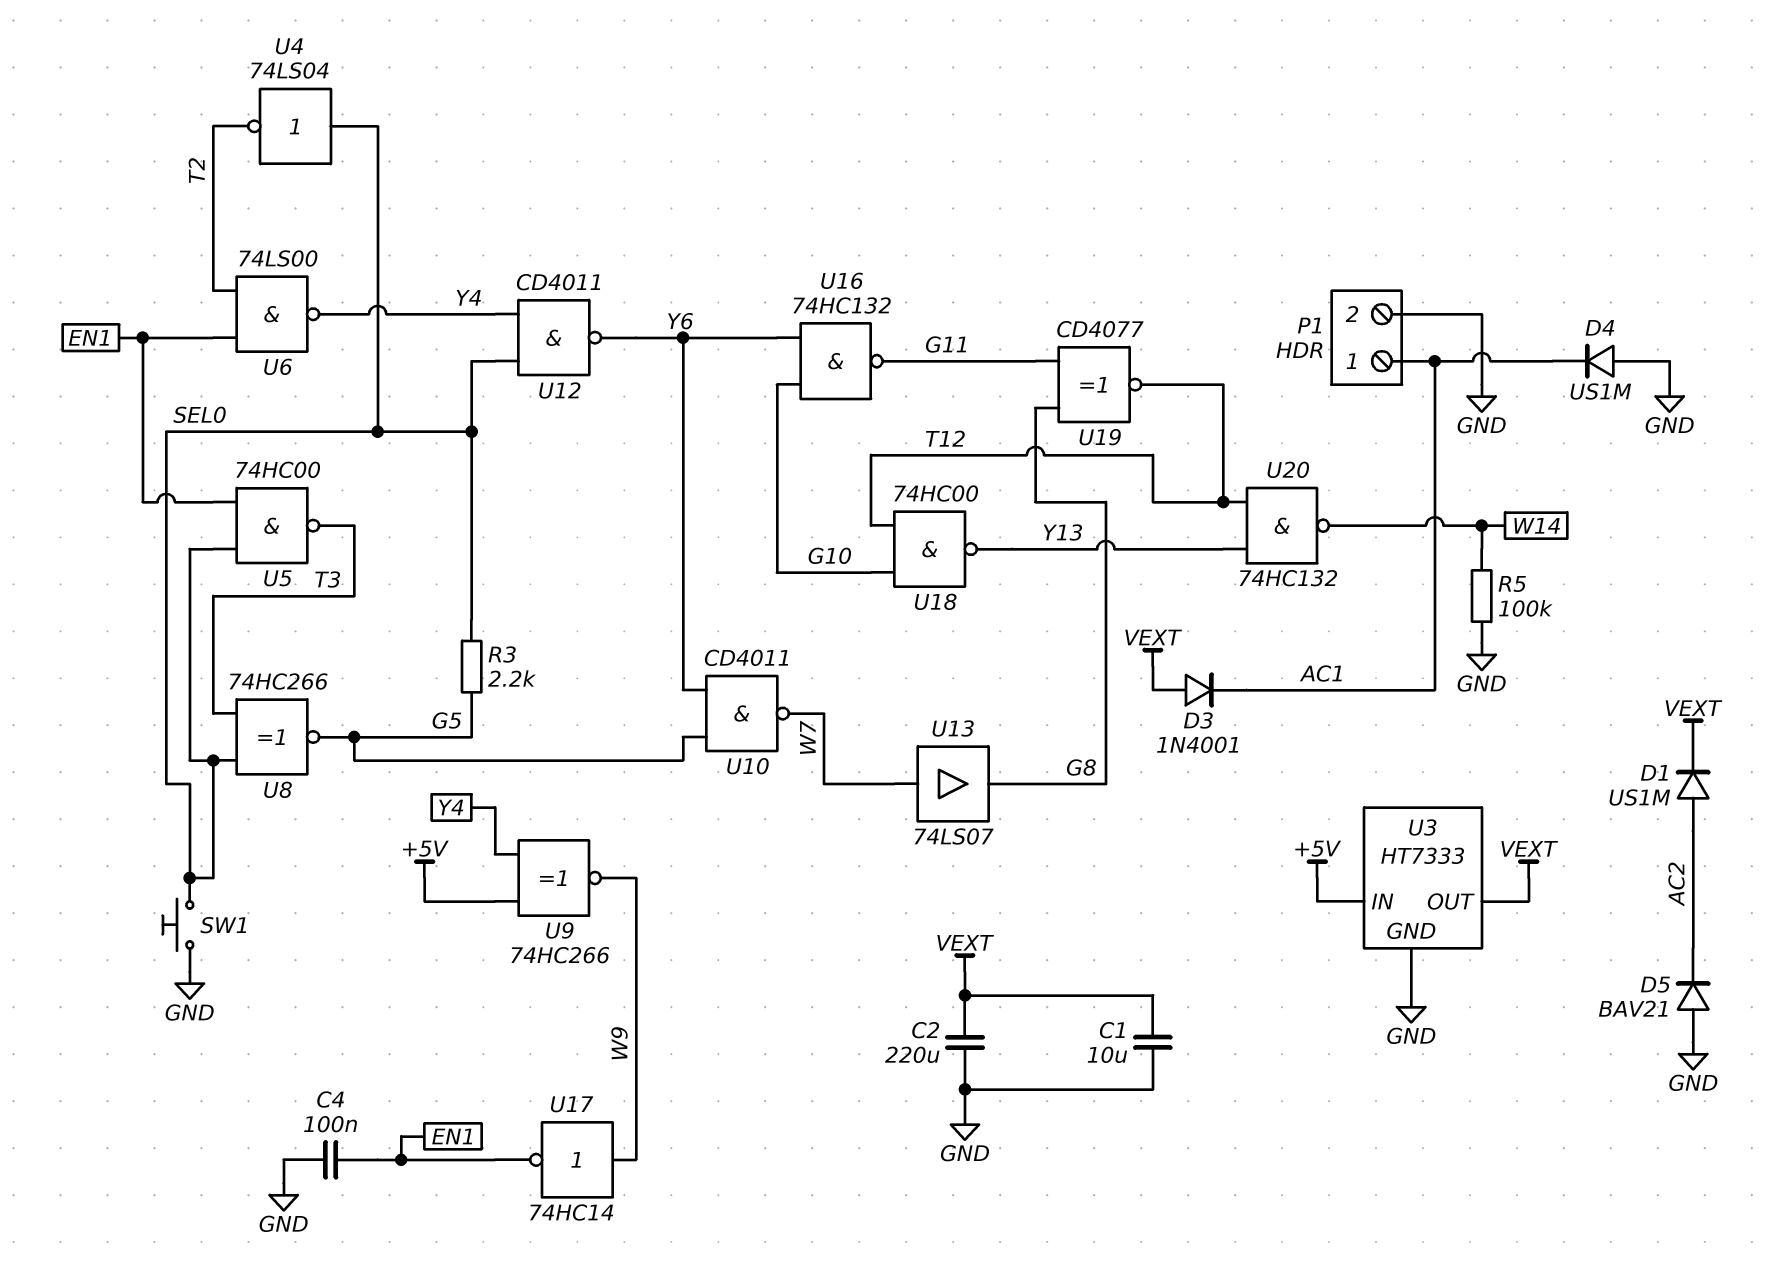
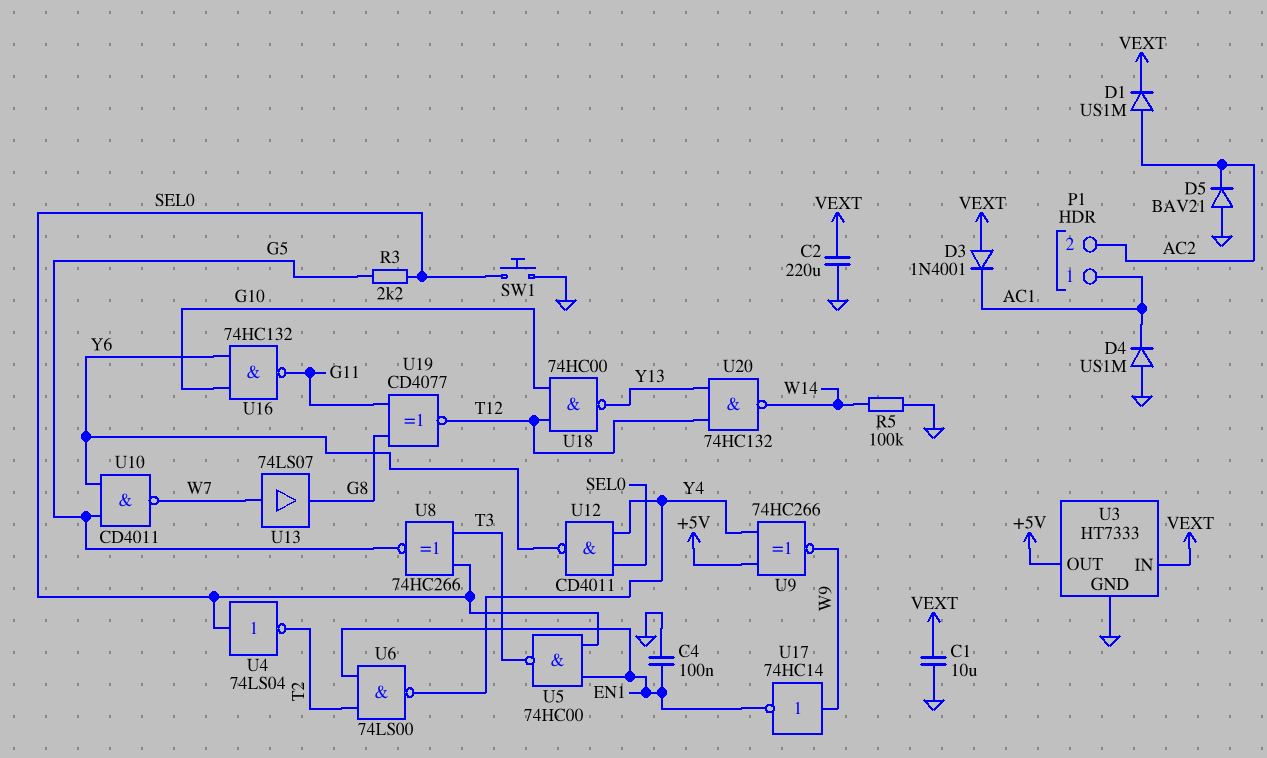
P1 pin 2: GND -> AC2
U3 pin IN: +5V -> VEXT
U3 pin OUT: VEXT -> +5V

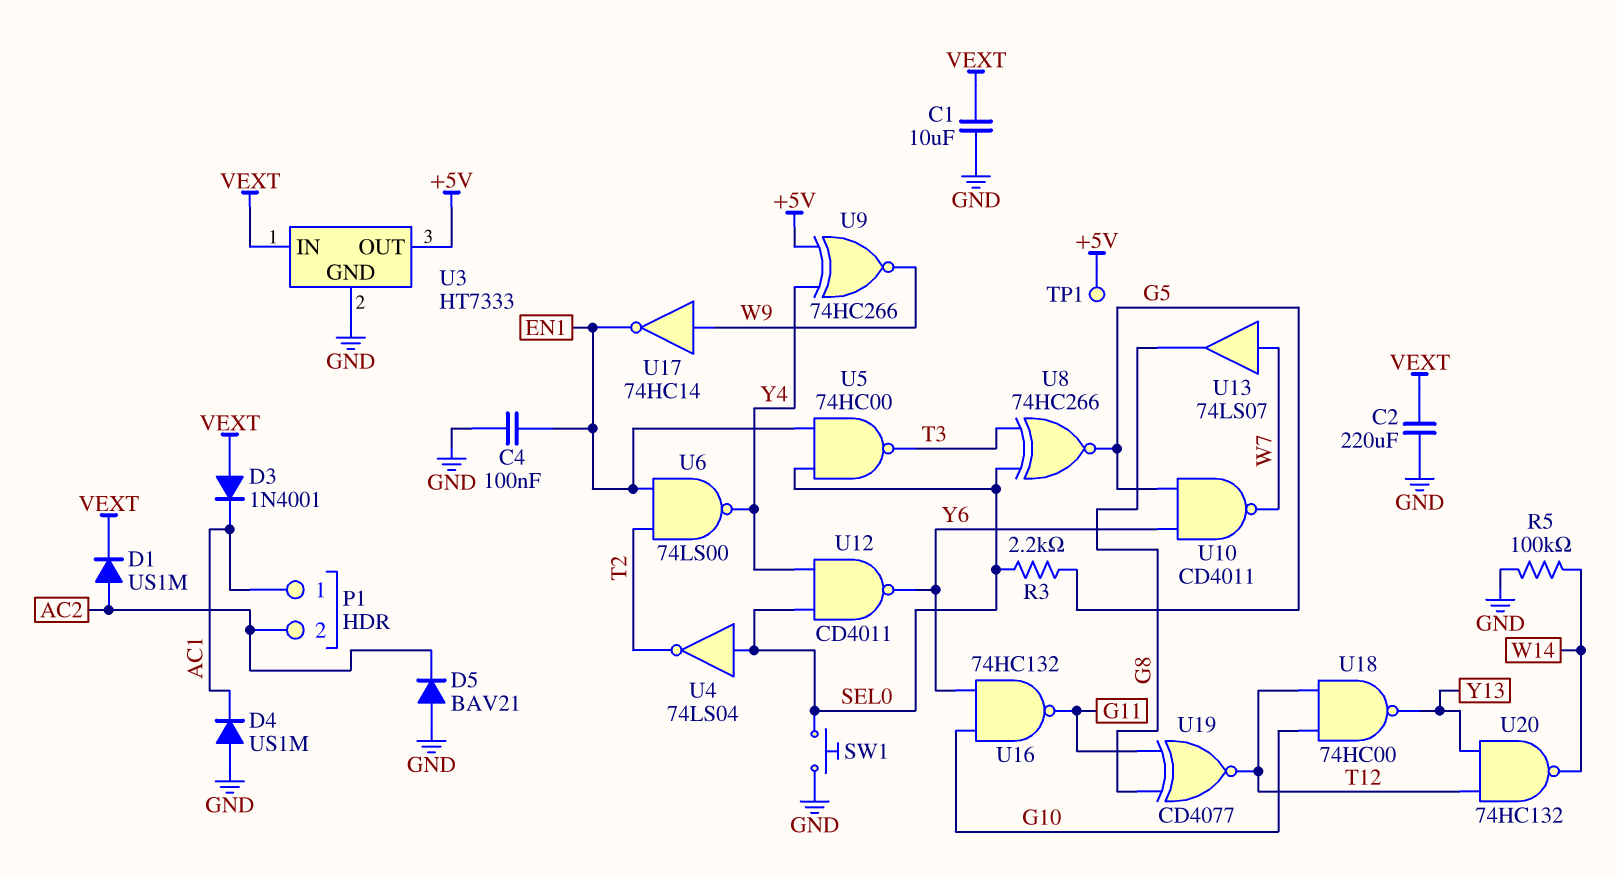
TP1: none -> test point (+5V)

